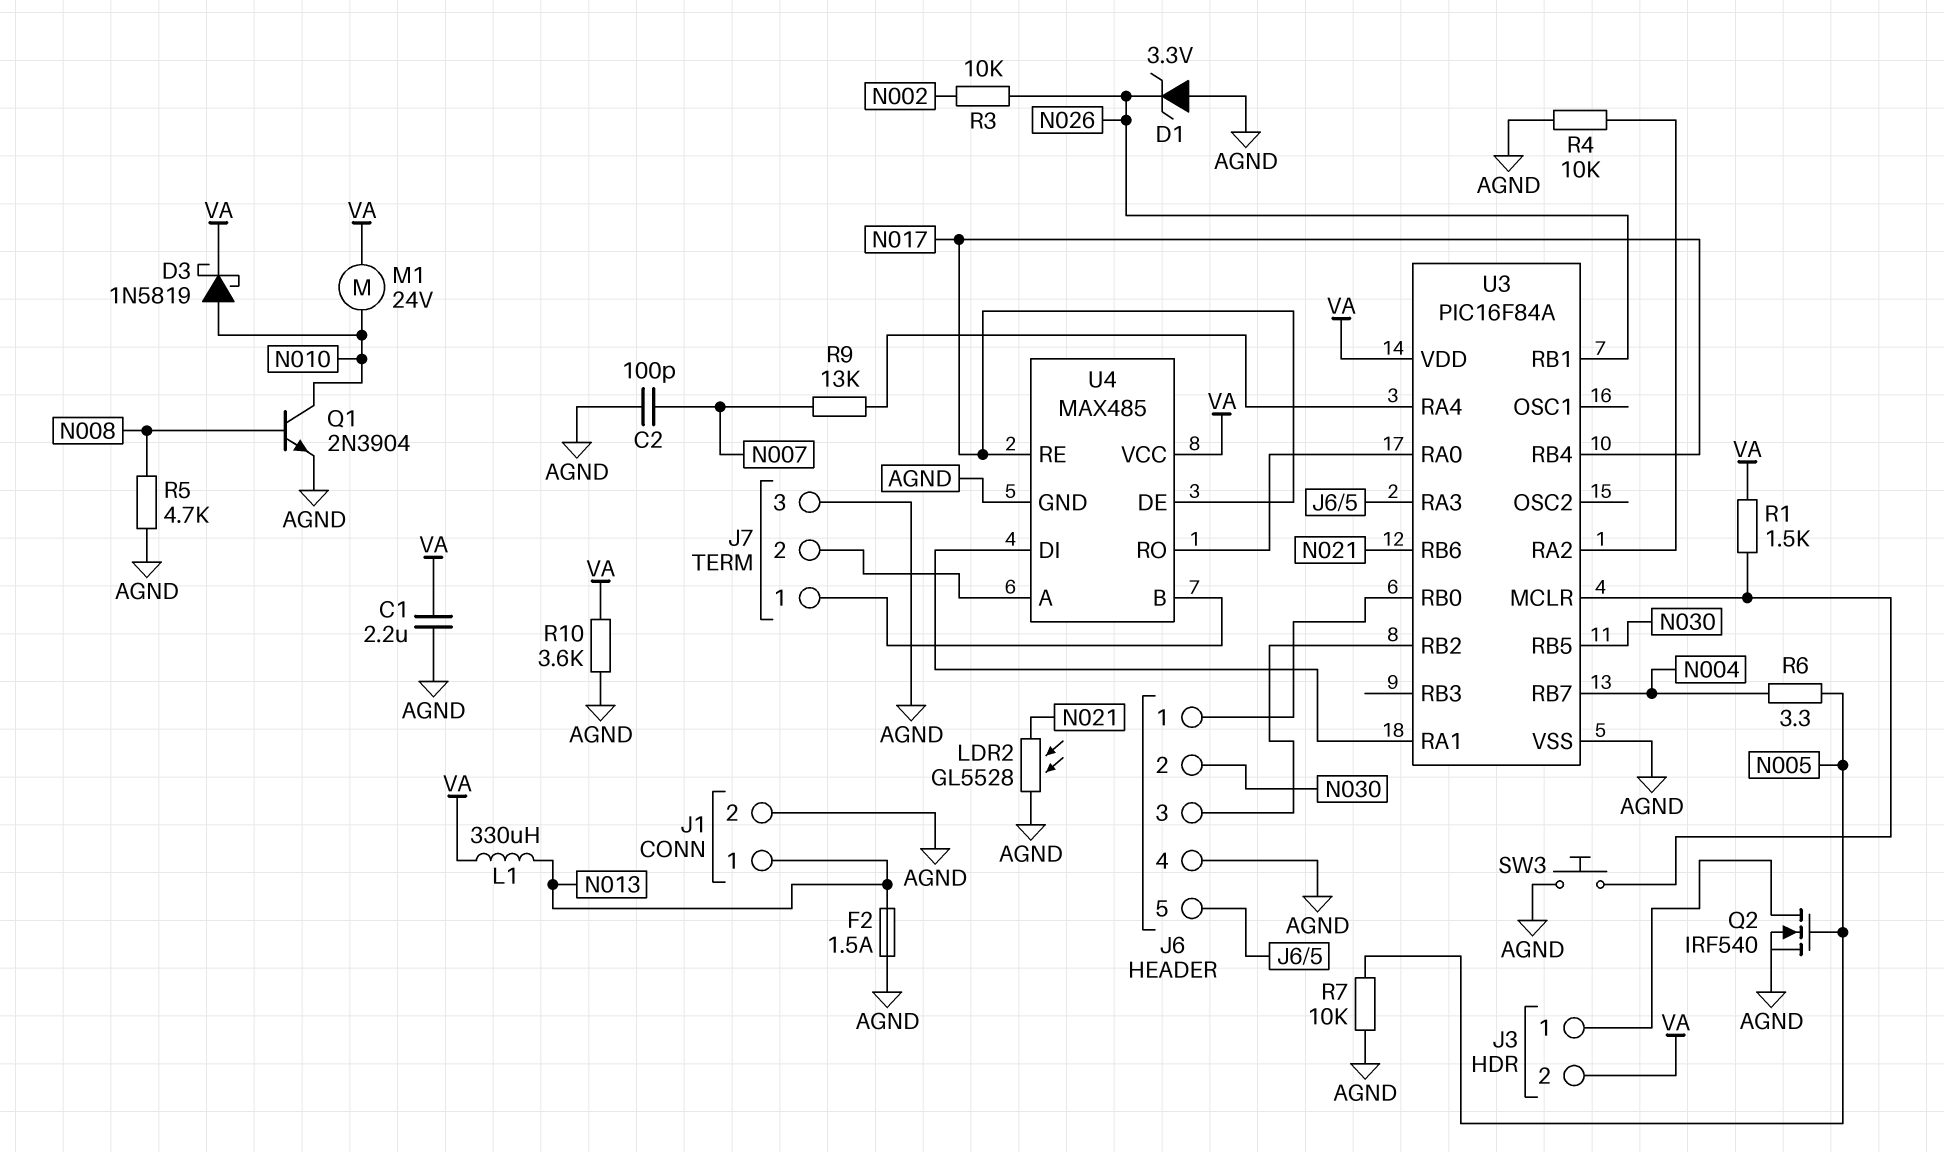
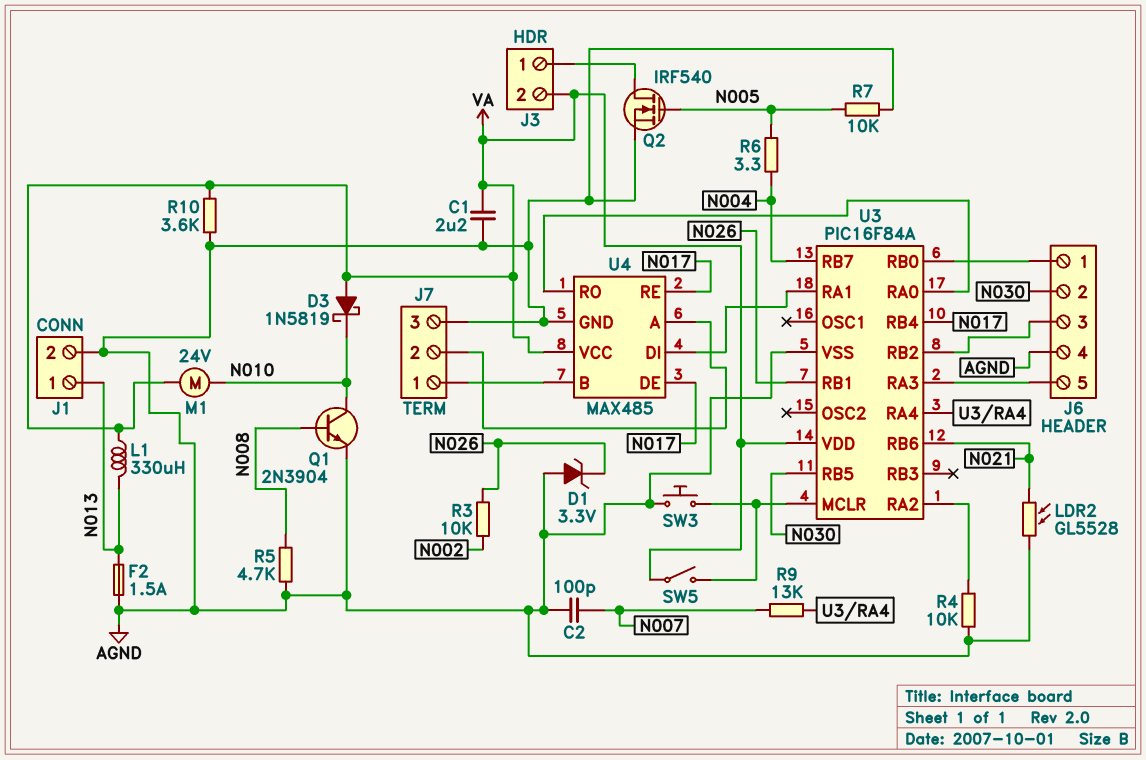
D3: schottky 1N5819 (A N010, K VA) -> schottky 1N5819 (A VA, K N010)
R1: 1.5k (U3/MCLR, VA) -> none
SW5: none -> switch (U3/MCLR, VA)

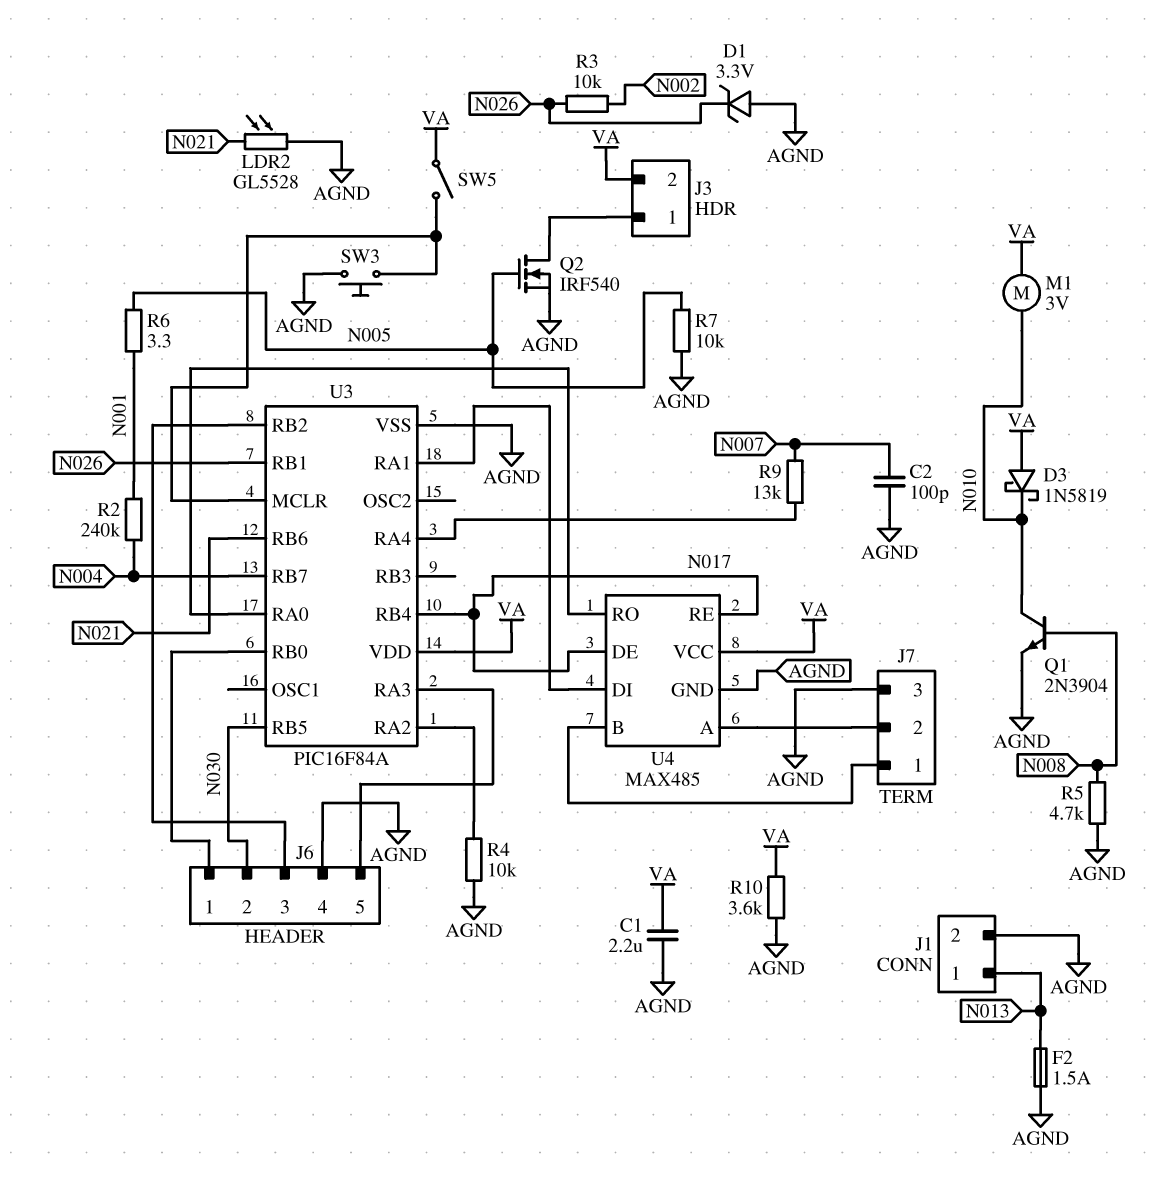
L1: 330uH (N013, VA) -> none
M1: motor 24V (N010, VA) -> motor 3V (N010, VA)
R2: none -> 240k (N001, N004)
R6: 3.3 (N004, N005) -> 3.3 (N001, N005)

